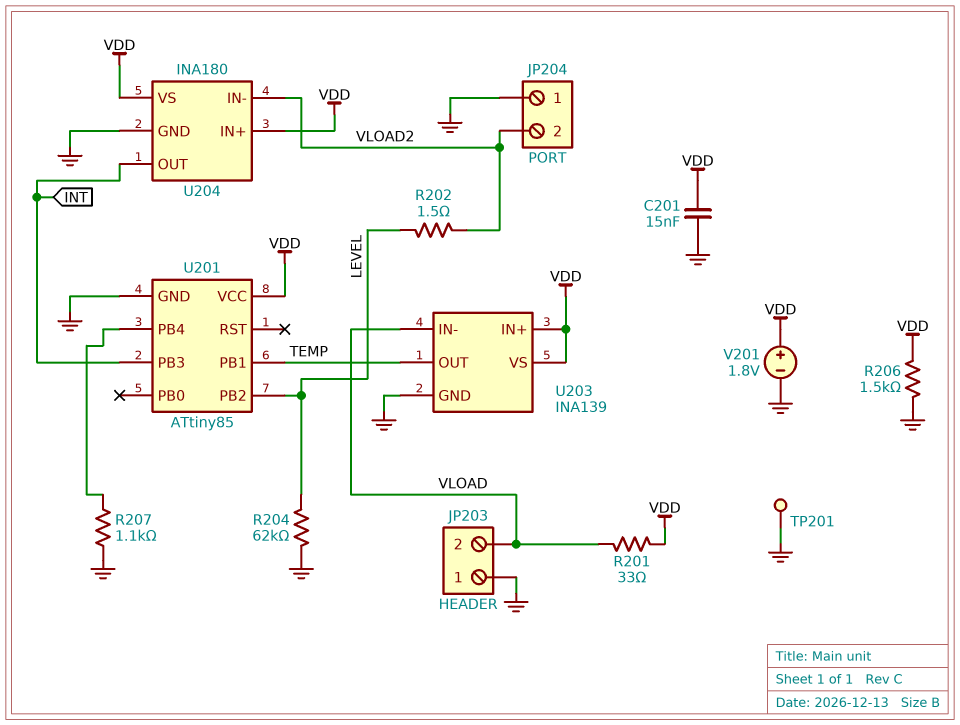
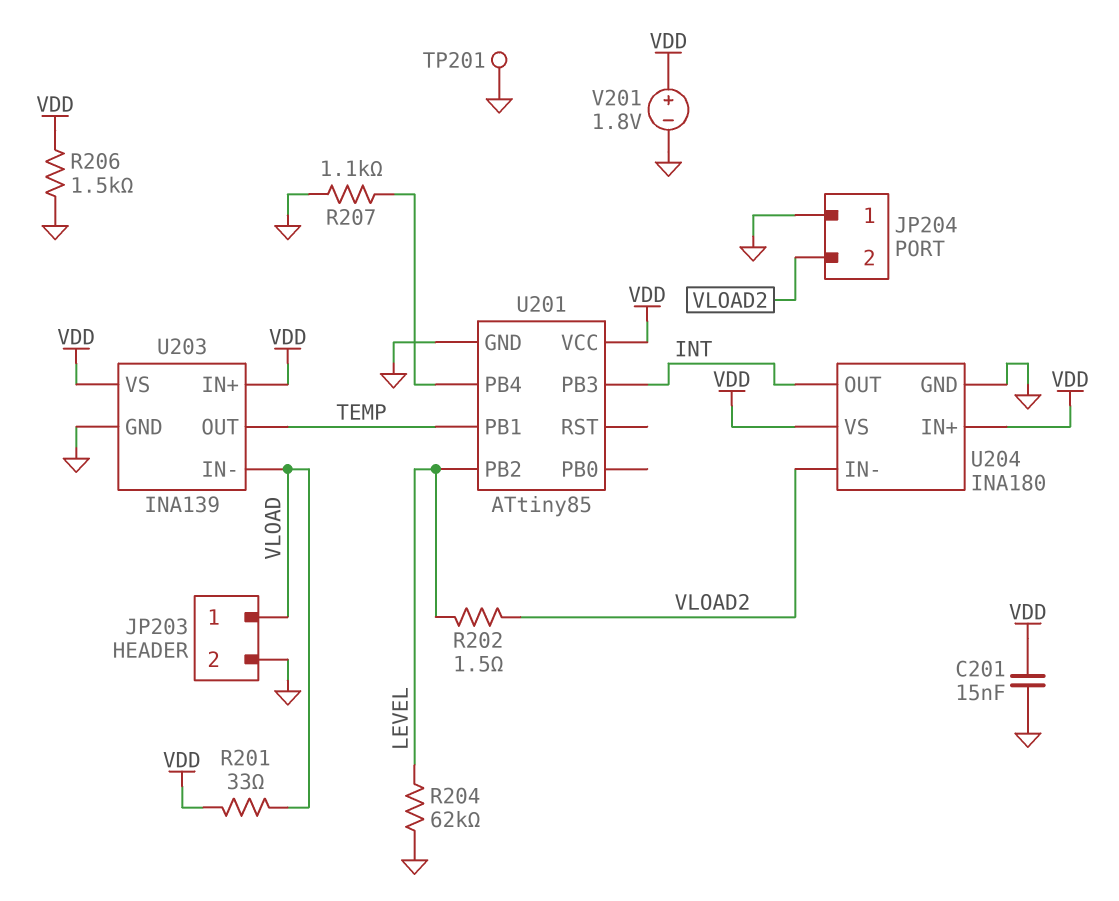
JP203 pin 1: GND -> VLOAD
JP203 pin 2: VLOAD -> GND

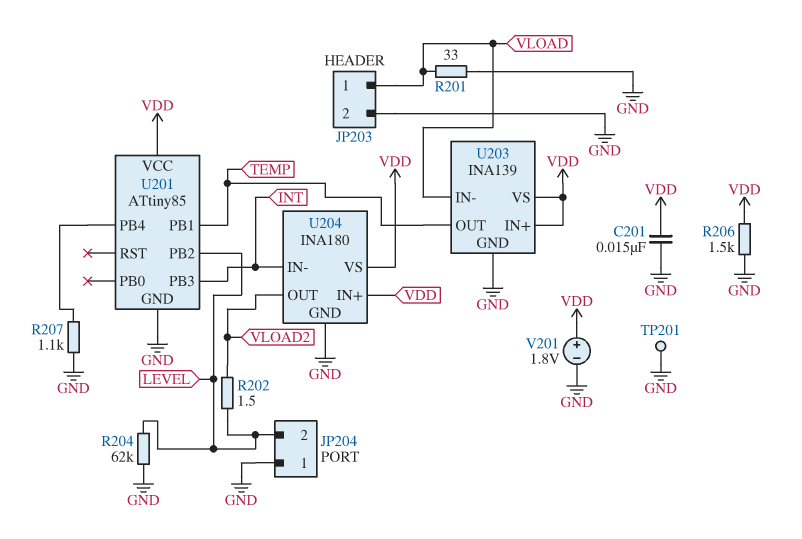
JP204 pin 2: VLOAD2 -> LEVEL
R201: 33 (VDD, VLOAD) -> 33 (GND, VLOAD)
U204 pin IN-: VLOAD2 -> INT
U204 pin OUT: INT -> VLOAD2

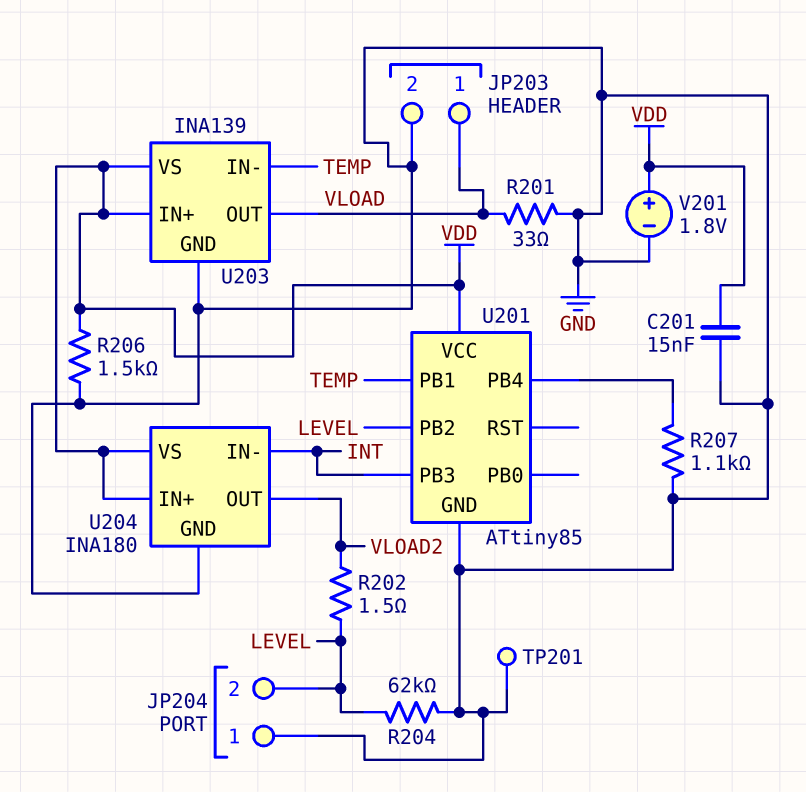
U203 pin IN-: VLOAD -> TEMP
U203 pin OUT: TEMP -> VLOAD

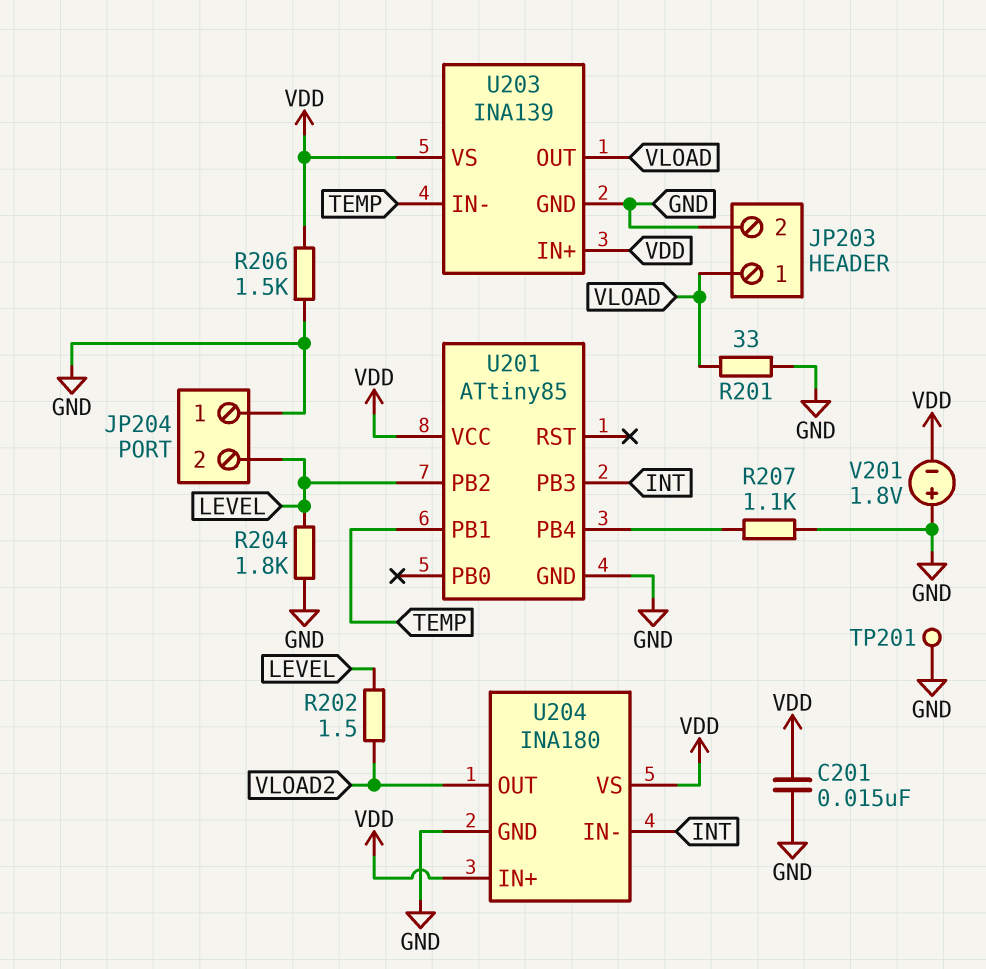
R204: 62k (GND, LEVEL) -> 1.8k (GND, LEVEL)
V201: 1.8V (plus VDD, minus GND) -> 1.8V (plus GND, minus VDD)

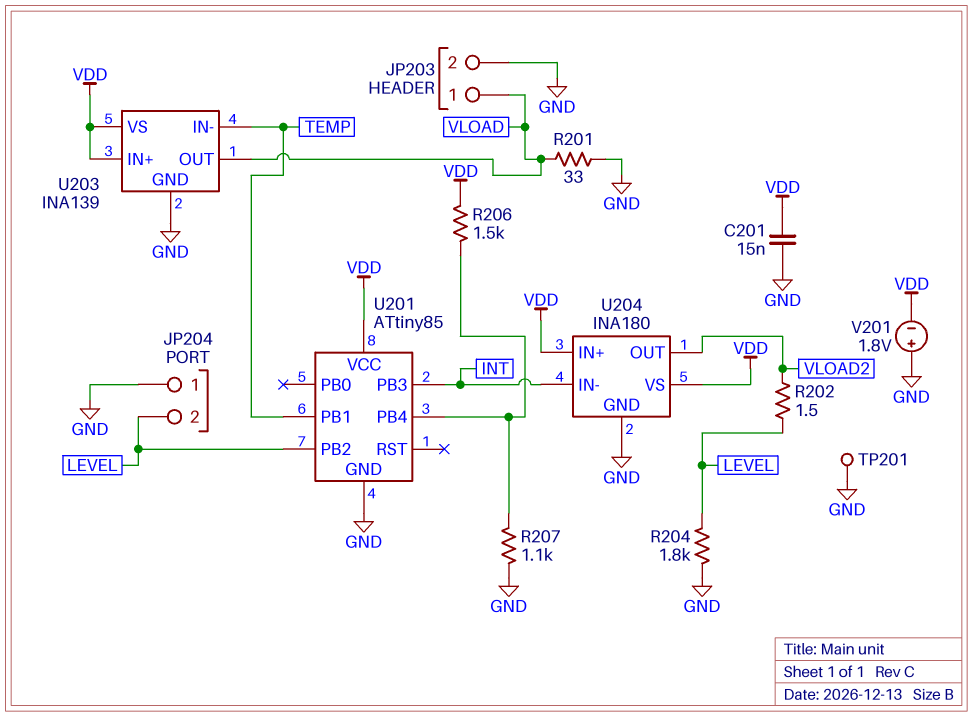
R206: 1.5k (GND, VDD) -> 1.5k (U201/PB4, VDD)

